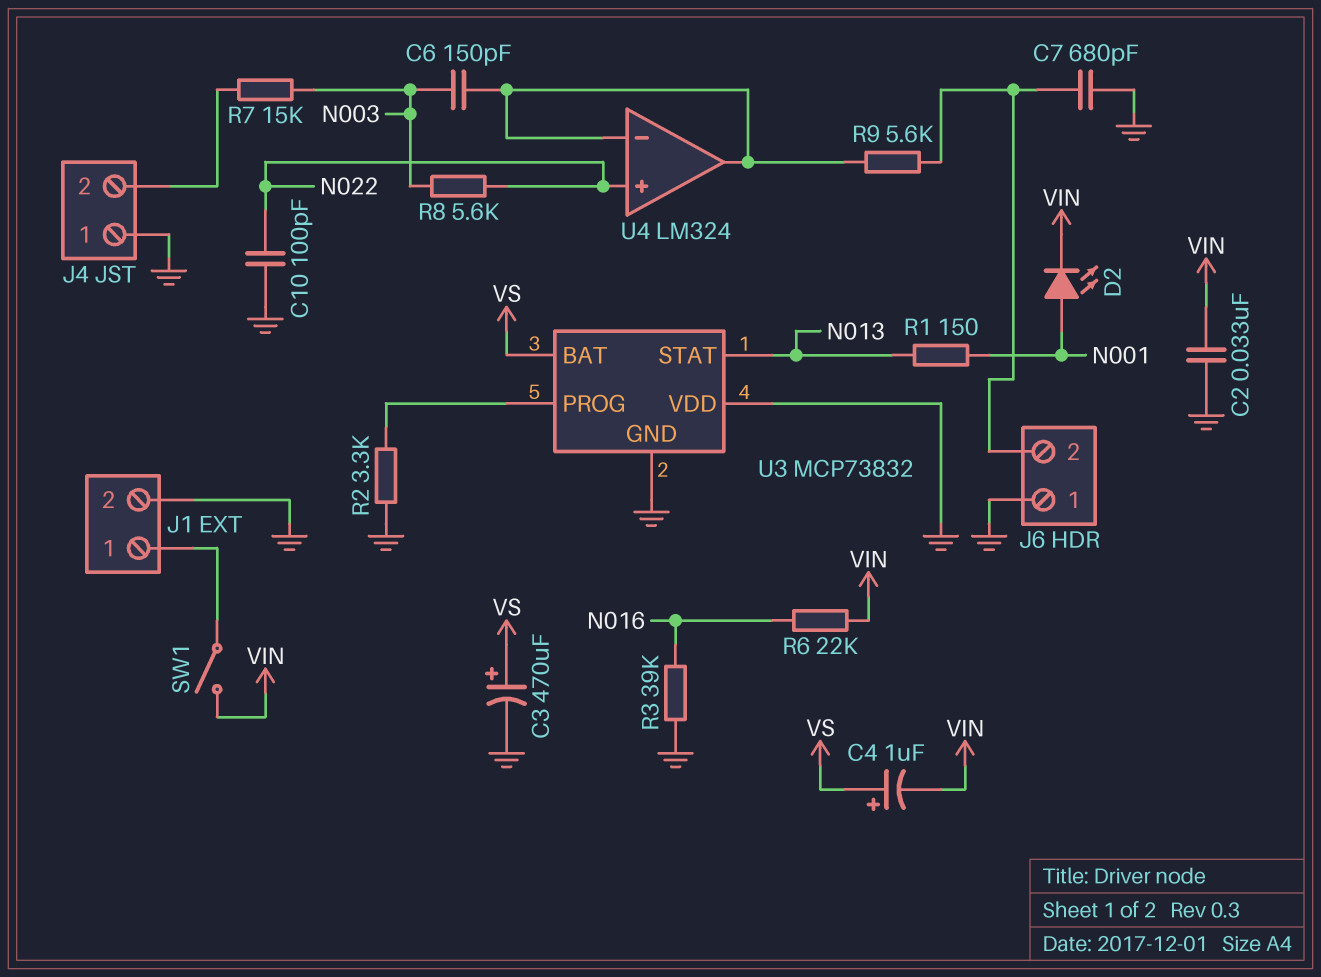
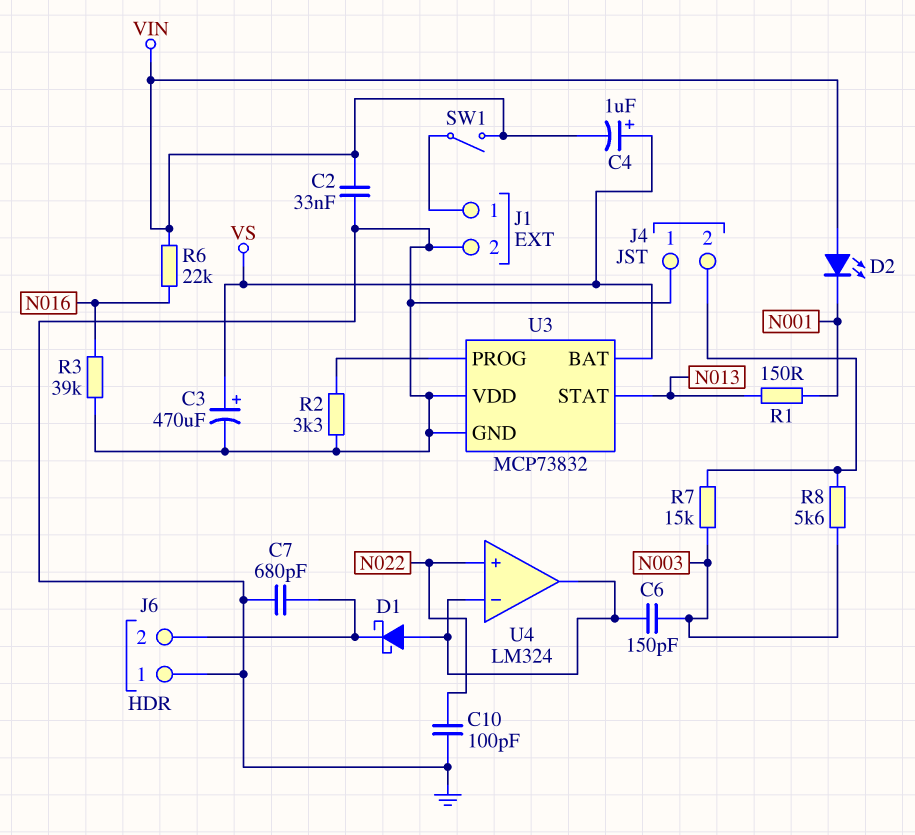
D1: none -> schottky (A U4/in-, K J6/2)
D2: LED (A N001, K VIN) -> LED (A VIN, K N001)
R8: 5.6k (N003, N022) -> 5.6k (J4/2, N003)
R9: 5.6k (J6/2, U4/in-) -> none

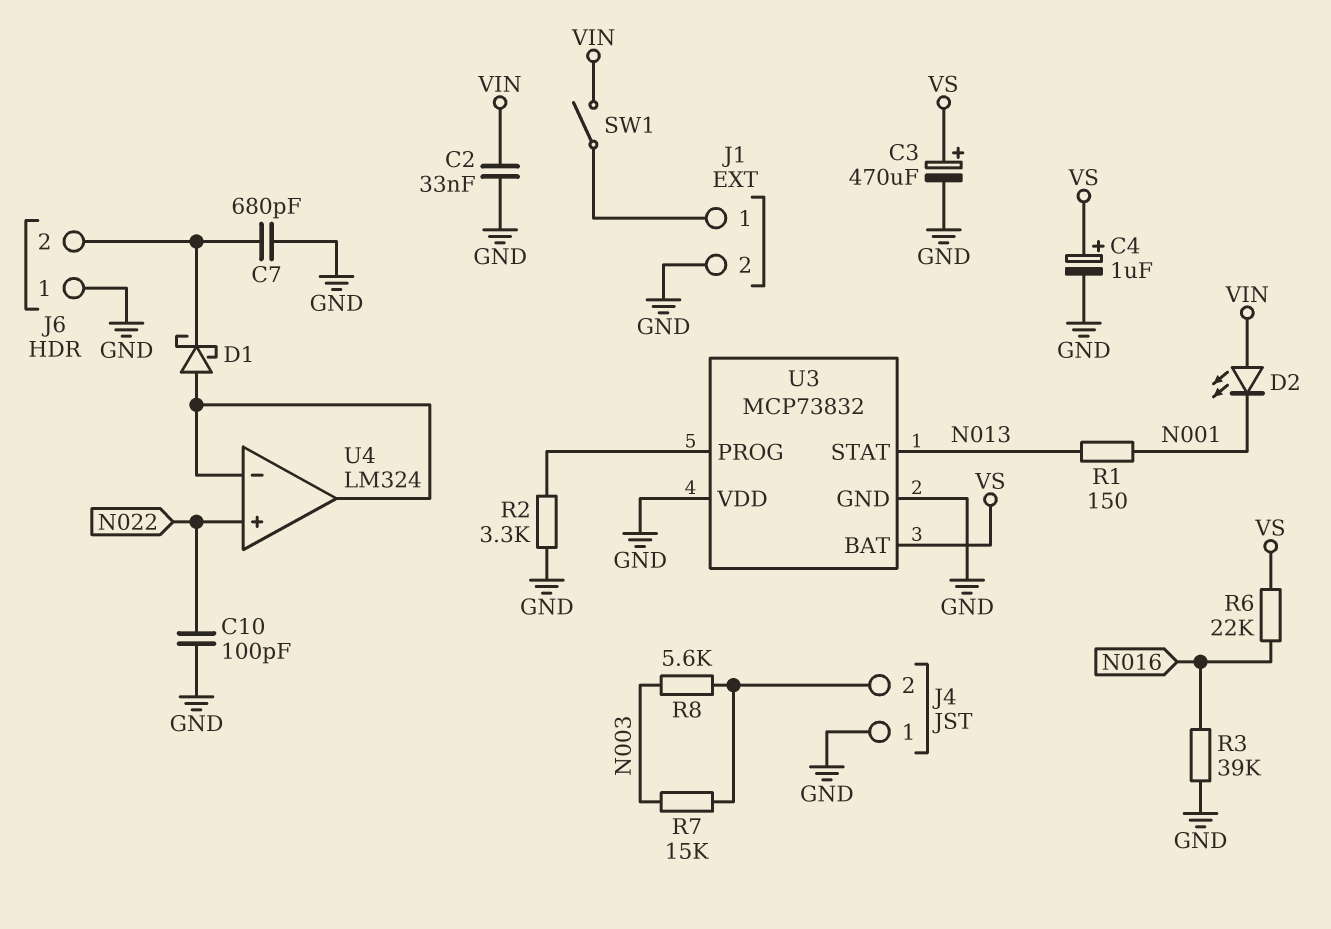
C4: 1uF (plus VS, minus VIN) -> 1uF (plus VS, minus GND)
C6: 150pF (N003, U4/in-) -> none
R6: 22k (N016, VIN) -> 22k (N016, VS)

